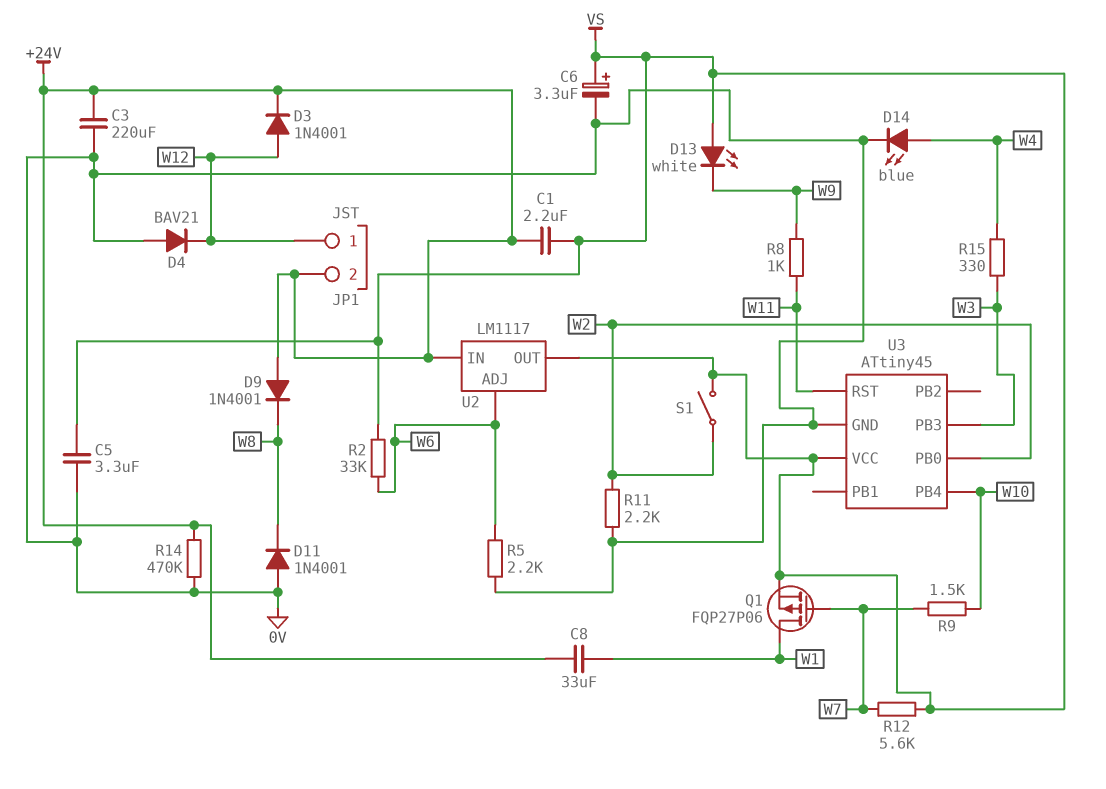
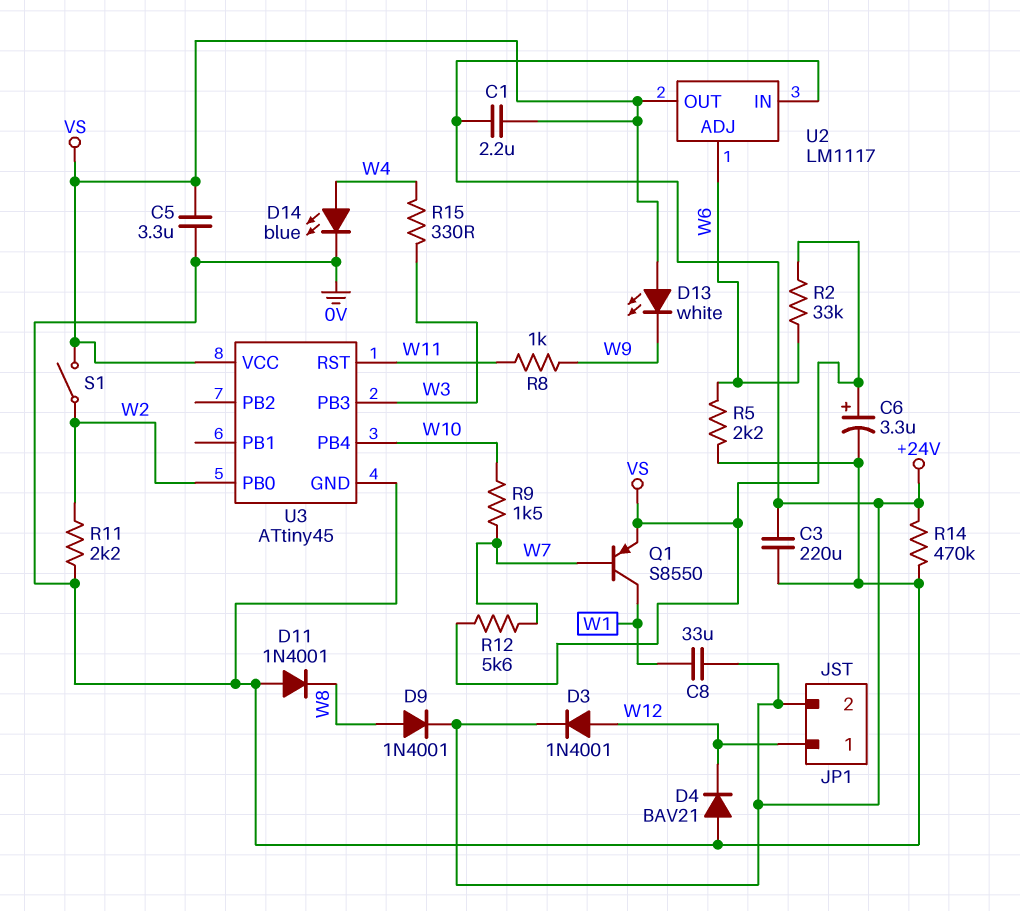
D9: diode 1N4001 (A +24V, K W8) -> diode 1N4001 (A W8, K +24V)
Q1: PMOS FQP27P06 (G W7, D W1, S VS) -> PNP S8550 (B W7, C W1, E VS)

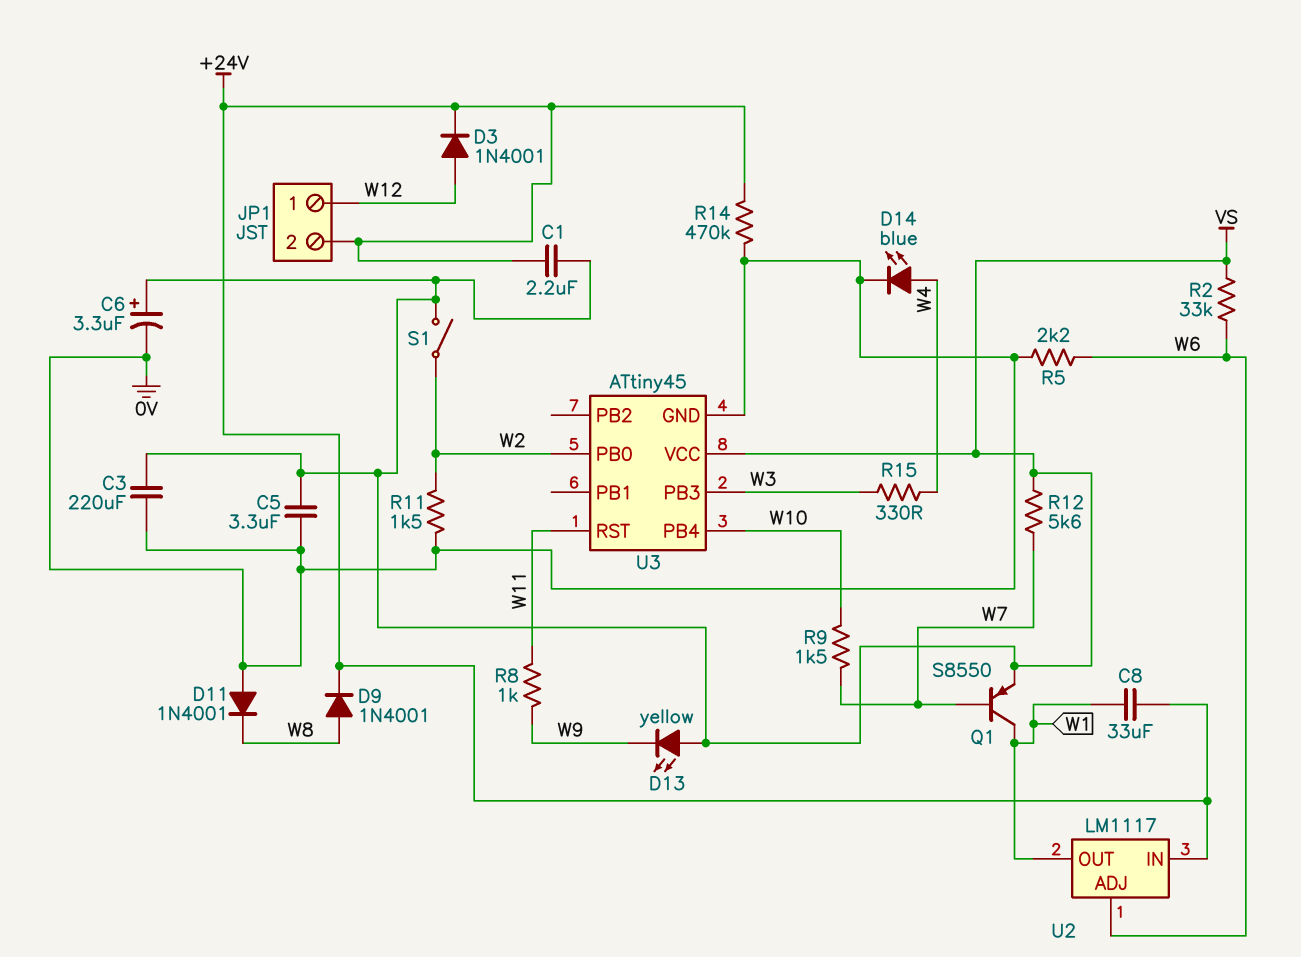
C3: 220uF (+24V, 0V) -> 220uF (0V, VS)
D4: diode BAV21 (A 0V, K W12) -> none
D13: LED white (A VS, K W9) -> LED yellow (A VS, K W9)
R11: 2.2k (0V, W2) -> 1.5k (0V, W2)
U2 pin OUT: VS -> W1

